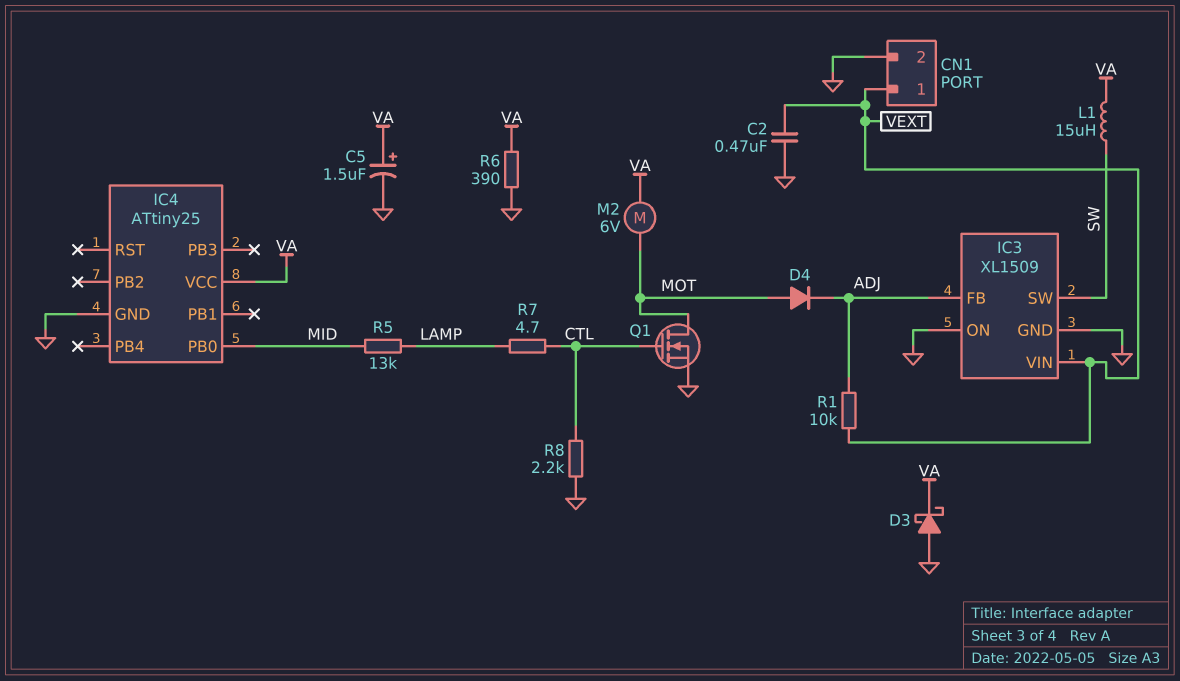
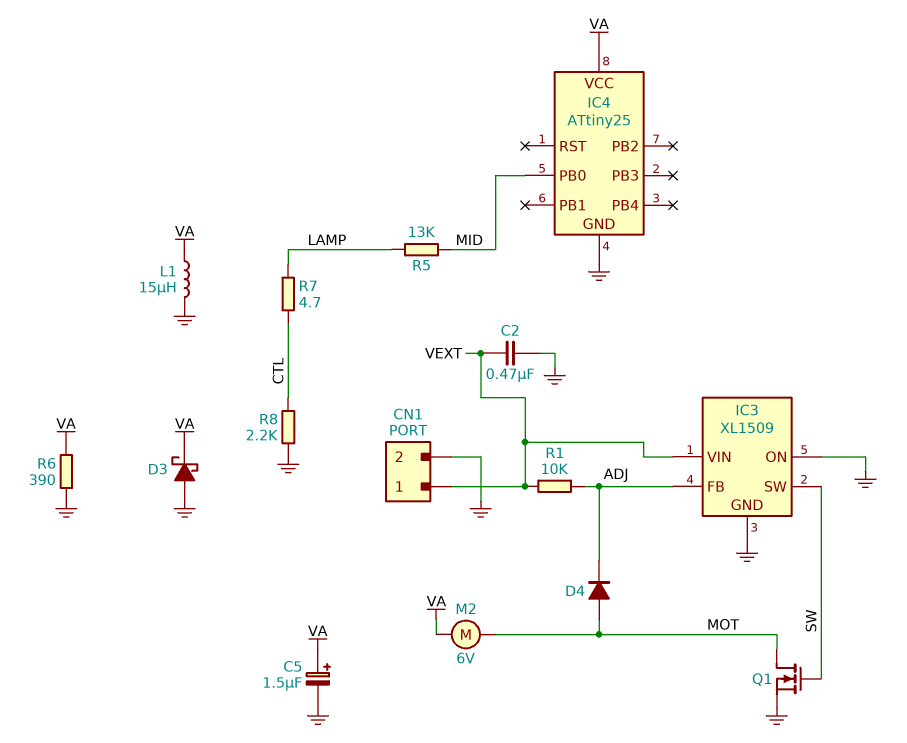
L1: 15uH (SW, VA) -> 15uH (GND, VA)
Q1: NMOS (G CTL, D MOT, S GND) -> NMOS (G SW, D MOT, S GND)

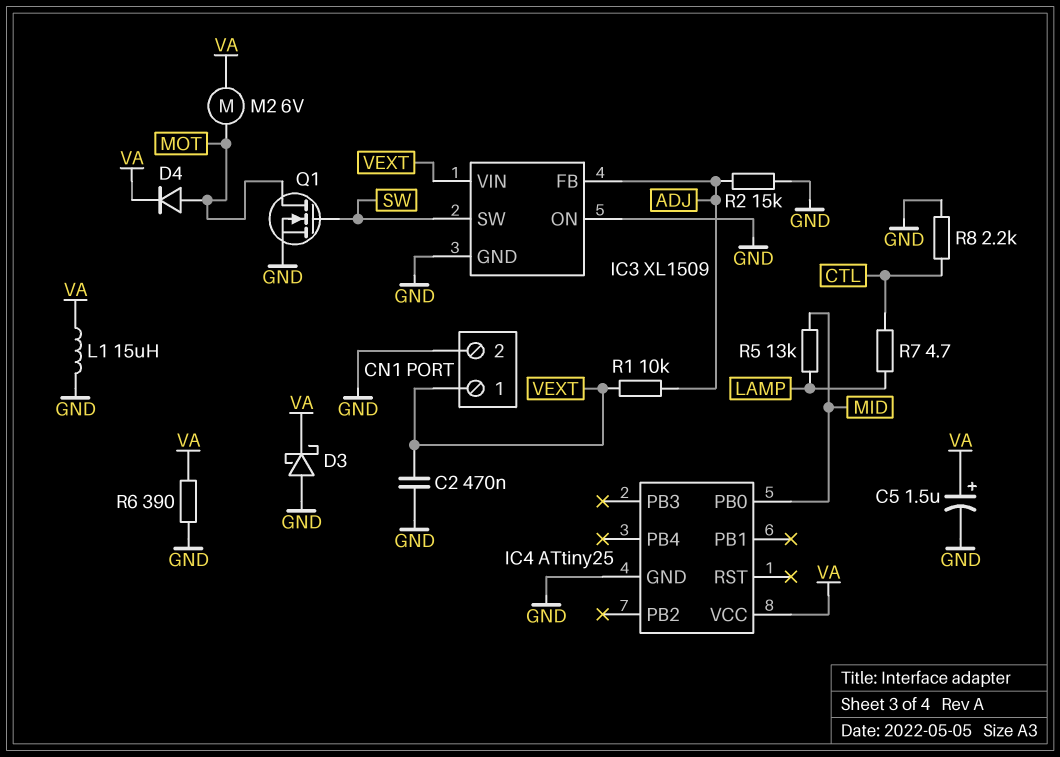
D4: diode (A MOT, K ADJ) -> diode (A MOT, K VA)
R2: none -> 15k (ADJ, GND)

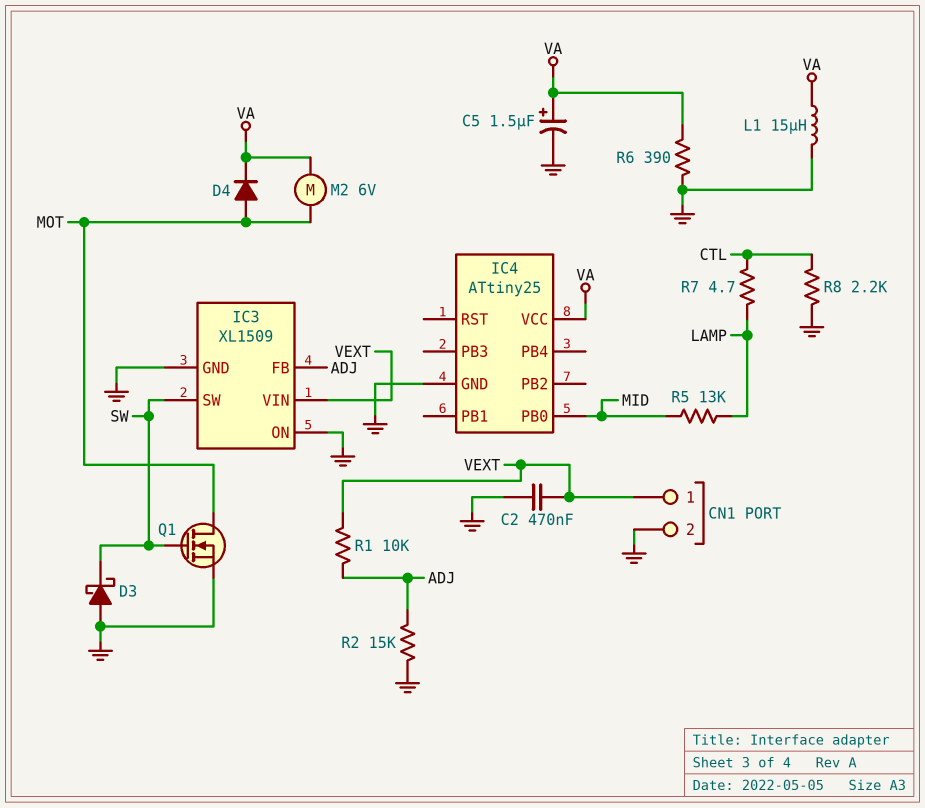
D3: schottky (A GND, K VA) -> schottky (A GND, K SW)

